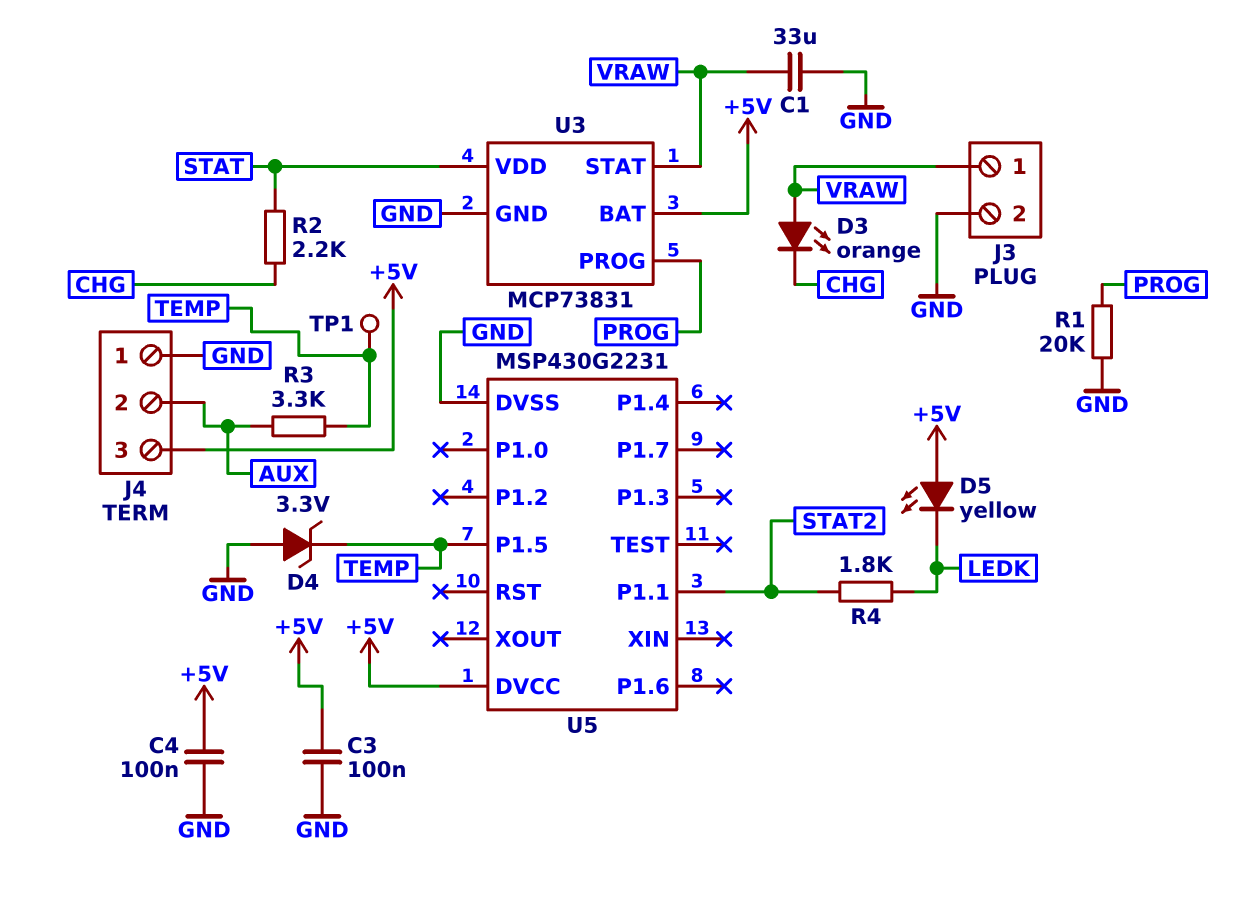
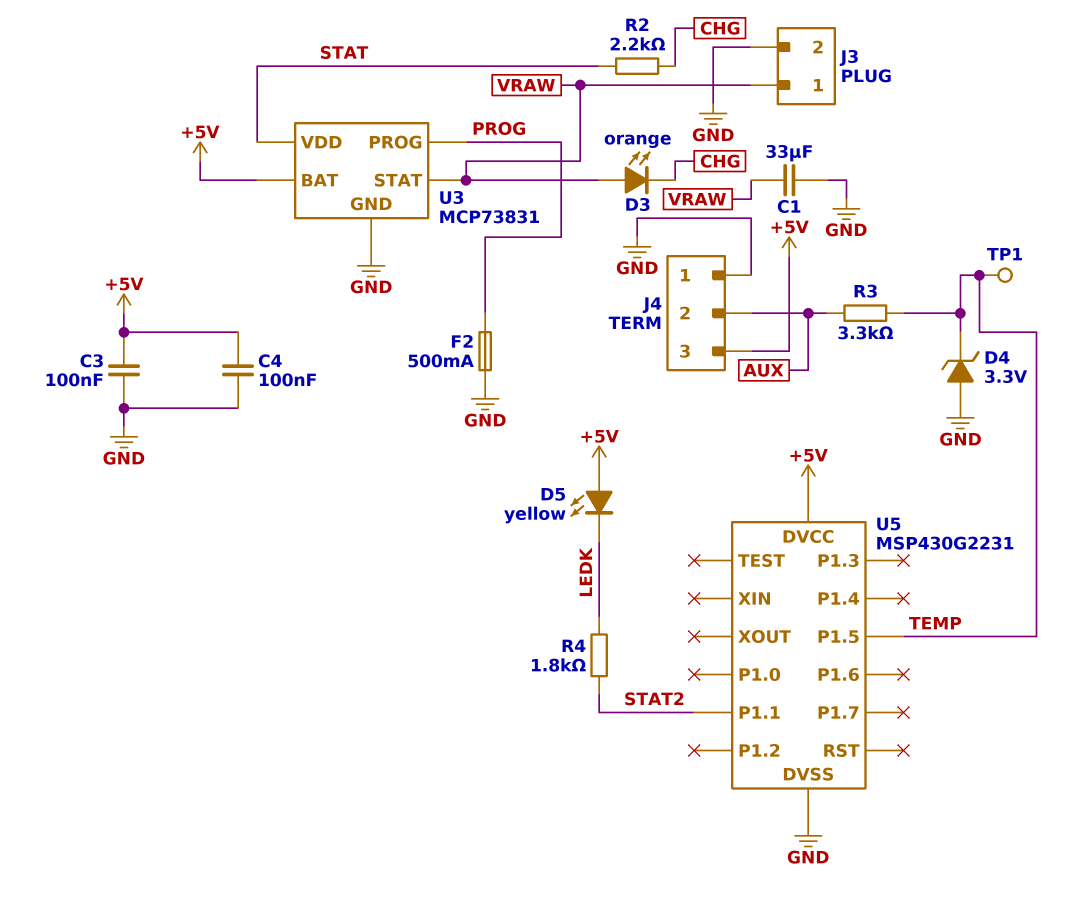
F2: none -> 500mA (GND, PROG)
R1: 20k (GND, PROG) -> none

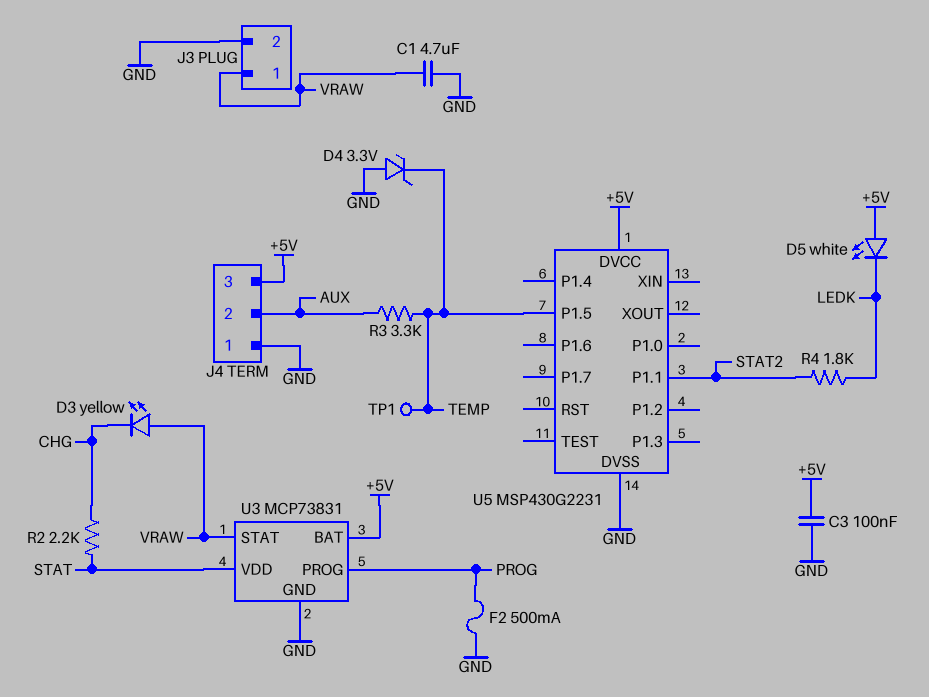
C1: 33uF (GND, VRAW) -> 4.7uF (GND, VRAW)
C4: 100nF (+5V, GND) -> none
D3: LED orange (A VRAW, K CHG) -> LED yellow (A VRAW, K CHG)
D5: LED yellow (A +5V, K LEDK) -> LED white (A +5V, K LEDK)

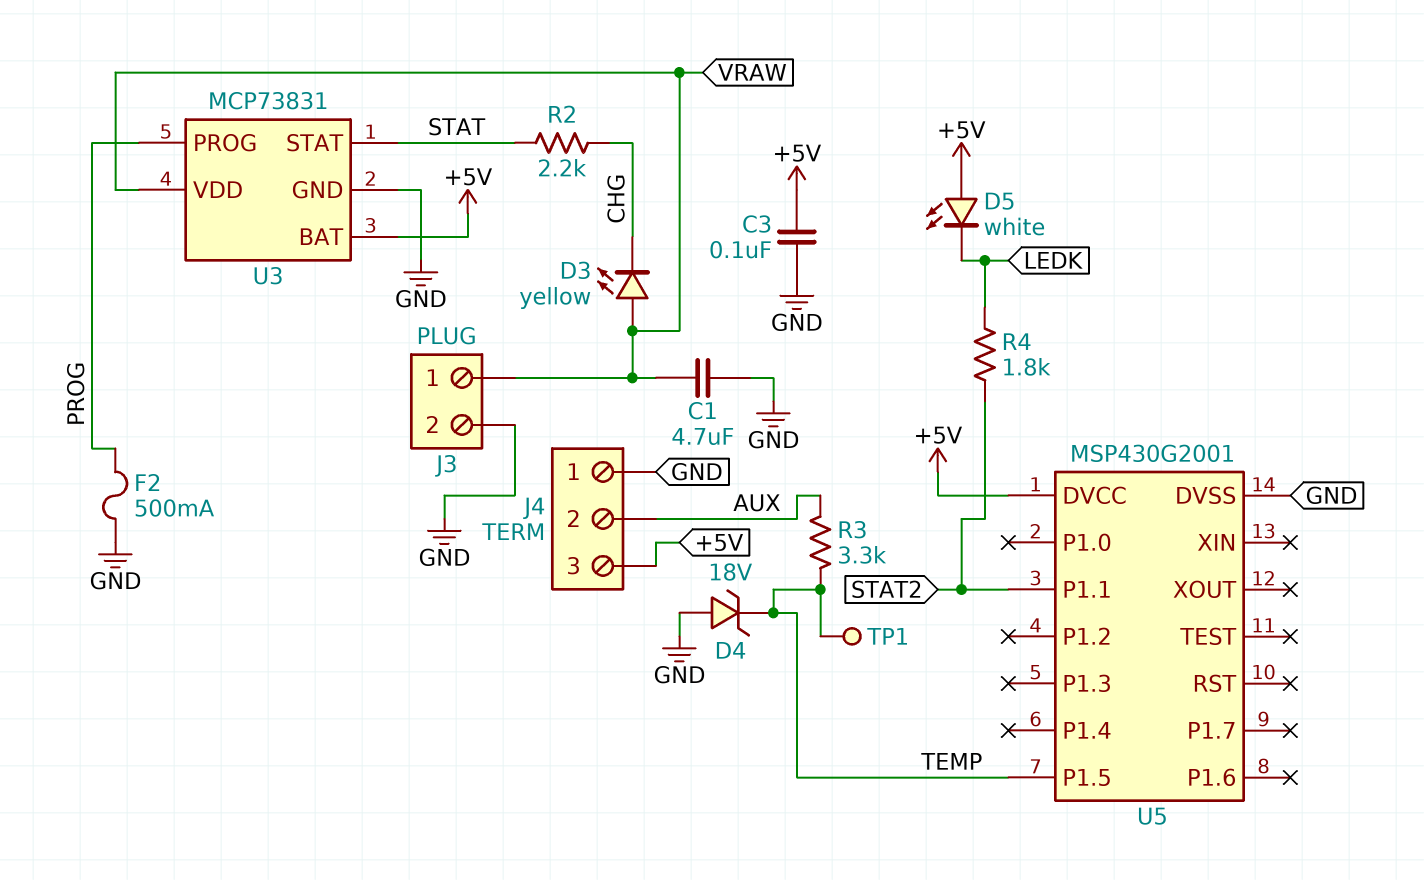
D4: zener 3.3V (A GND, K TEMP) -> zener 18V (A GND, K TEMP)
U3 pin STAT: VRAW -> STAT
U3 pin VDD: STAT -> VRAW
U5: MSP430G2231 -> MSP430G2001

